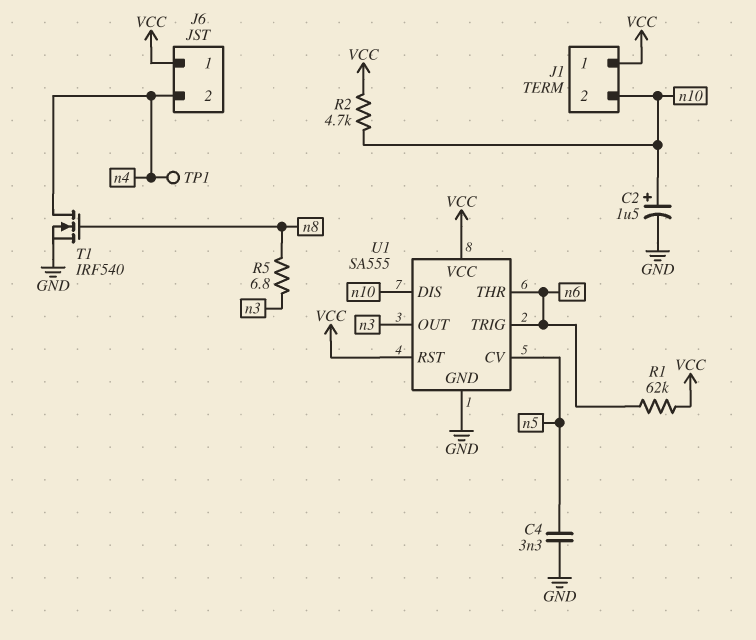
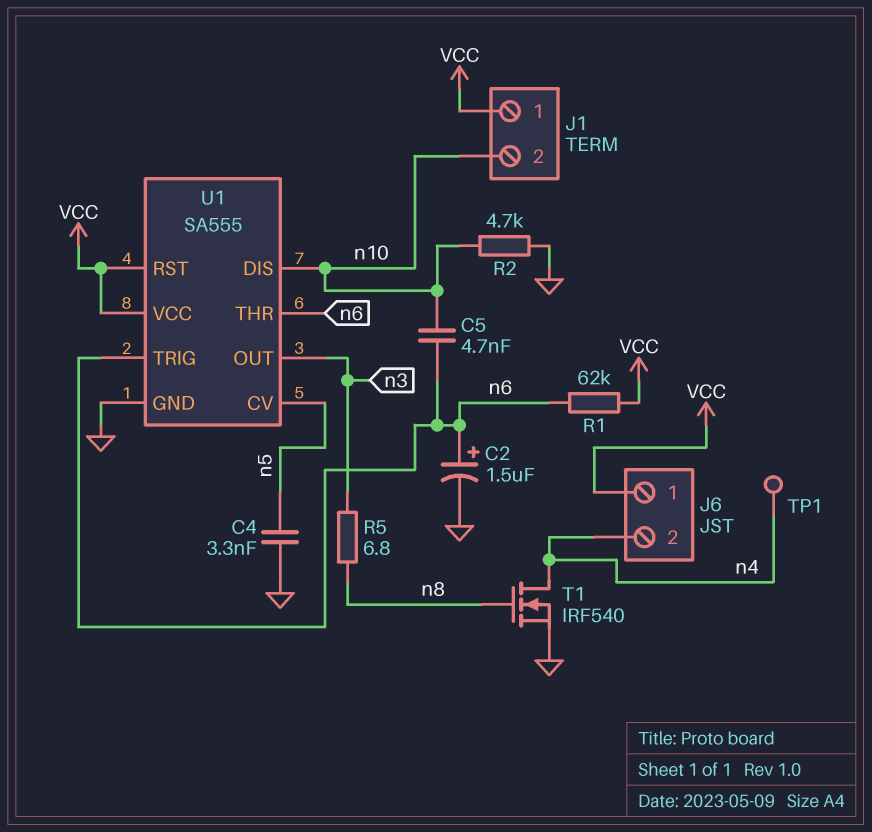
C2: 1.5uF (plus n10, minus GND) -> 1.5uF (plus n6, minus GND)
C5: none -> 4.7nF (n6, n10)
R2: 4.7k (VCC, n10) -> 4.7k (GND, n10)

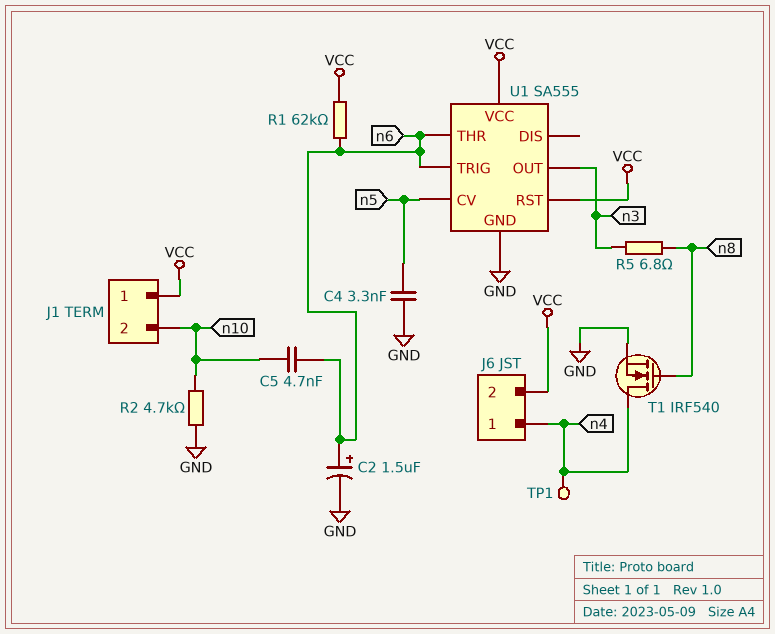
J6 pin 1: VCC -> n4
J6 pin 2: n4 -> VCC
U1 pin DIS: n10 -> none

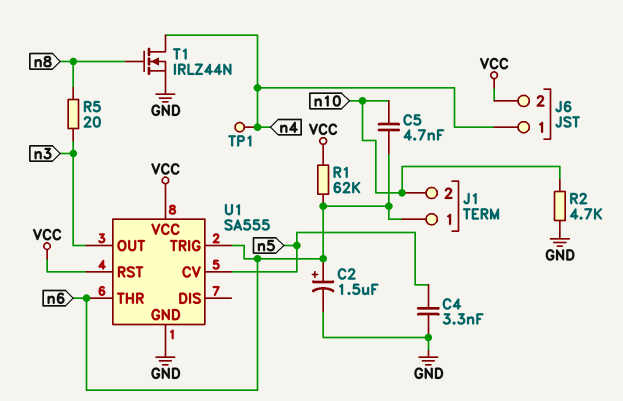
J1 pin 1: VCC -> n6
R5: 6.8 (n3, n8) -> 20 (n3, n8)
T1: NMOS IRF540 (G n8, D n4, S GND) -> NMOS IRLZ44N (G n8, D n4, S GND)

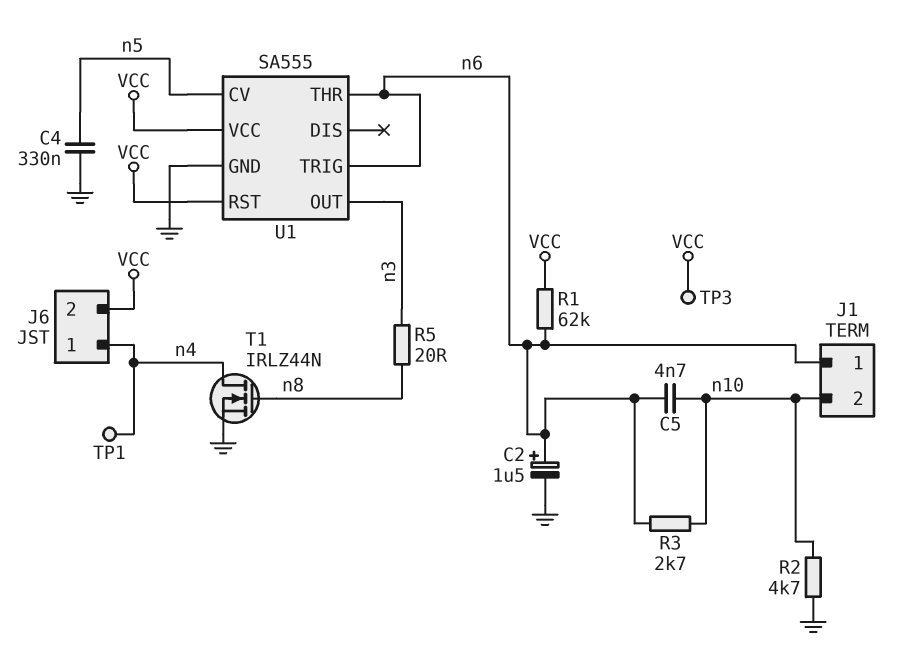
C4: 3.3nF (GND, n5) -> 330nF (GND, n5)
R3: none -> 2.7k (n6, n10)
TP3: none -> test point (VCC)

